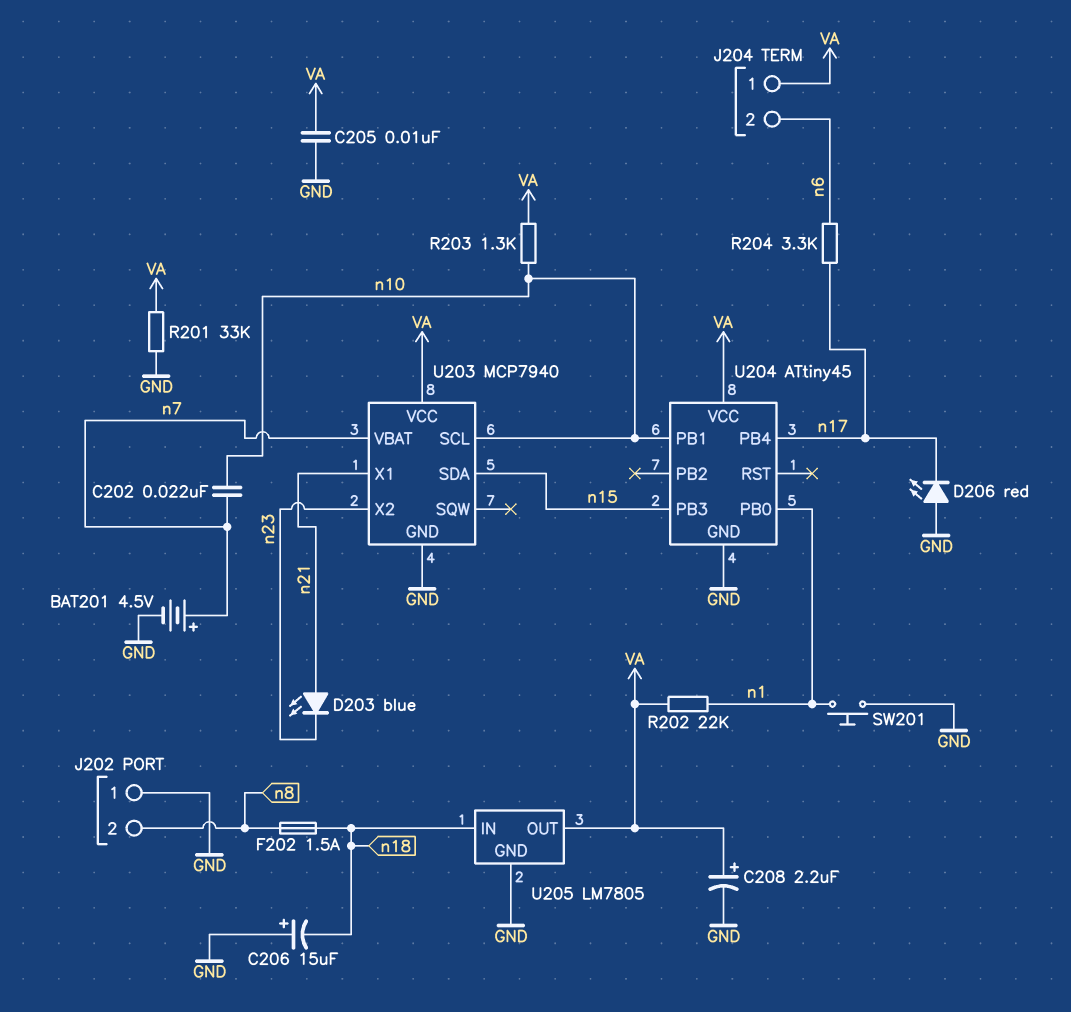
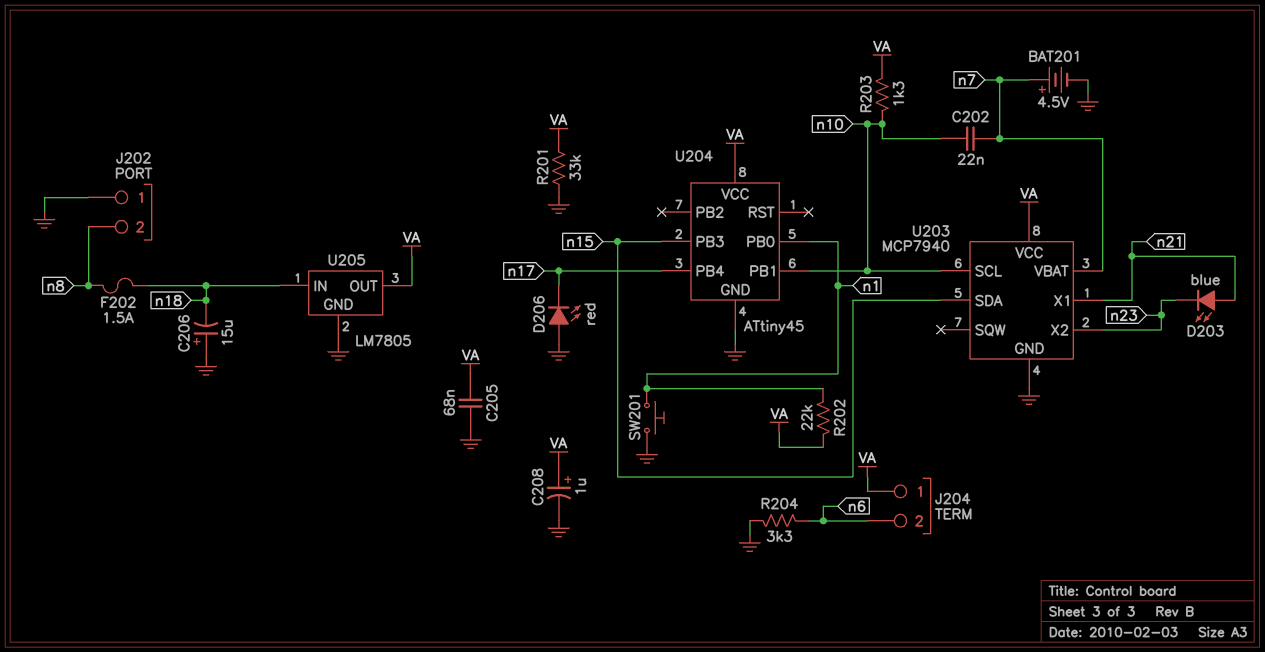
C205: 10nF (GND, VA) -> 68nF (GND, VA)
C208: 2.2uF (plus VA, minus GND) -> 1uF (plus VA, minus GND)
R204: 3.3k (n6, n17) -> 3.3k (GND, n6)

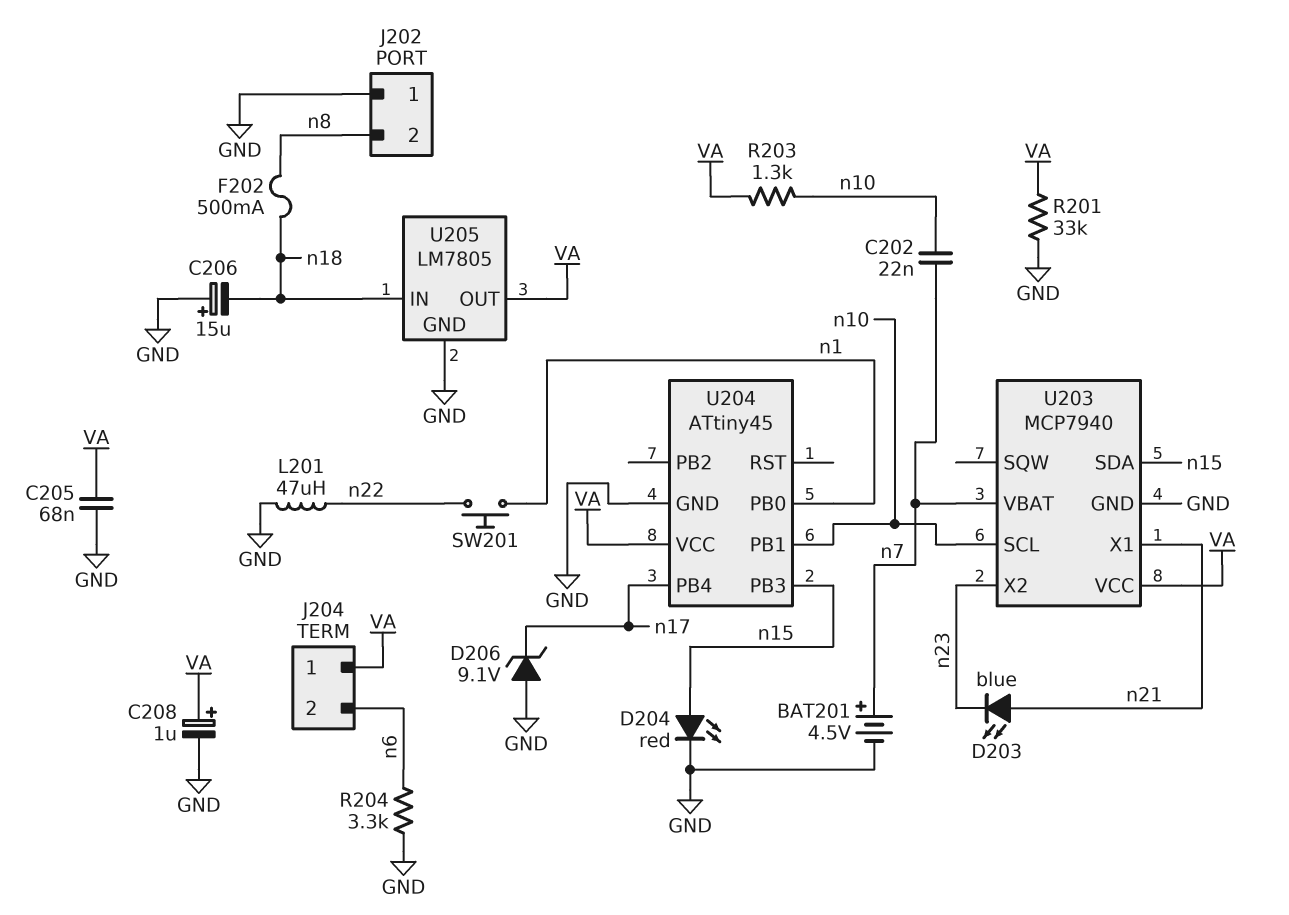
D204: none -> LED red (A n15, K GND)
D206: LED red (A GND, K n17) -> zener 9.1V (A GND, K n17)
F202: 1.5A (n8, n18) -> 500mA (n8, n18)
L201: none -> 47uH (GND, n22)
R202: 22k (VA, n1) -> none
SW201: button (GND, n1) -> button (n1, n22)

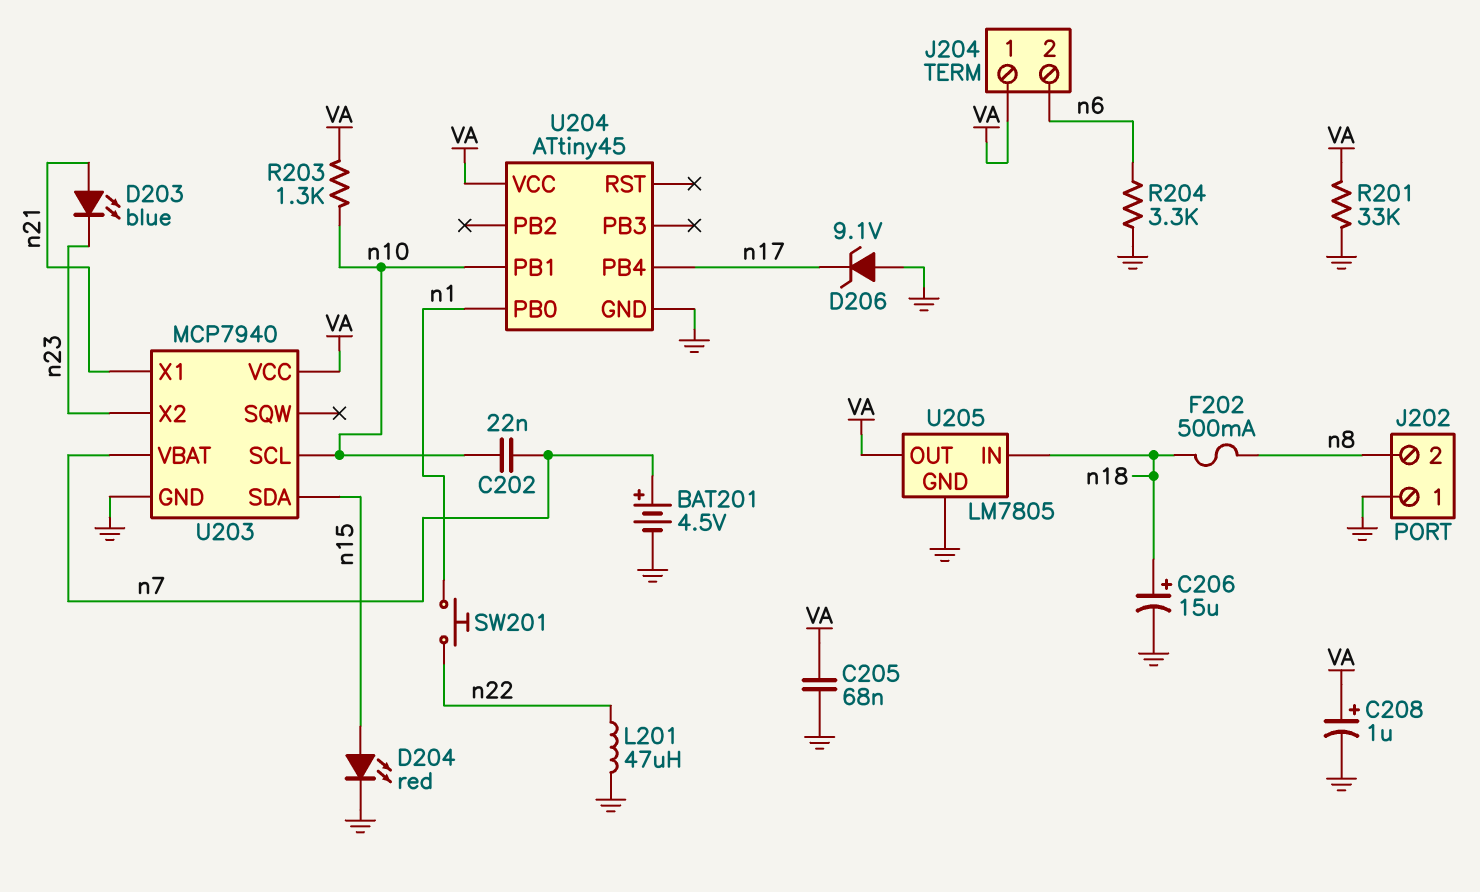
C206: 15uF (plus GND, minus n18) -> 15uF (plus n18, minus GND)
U204 pin PB3: n15 -> none

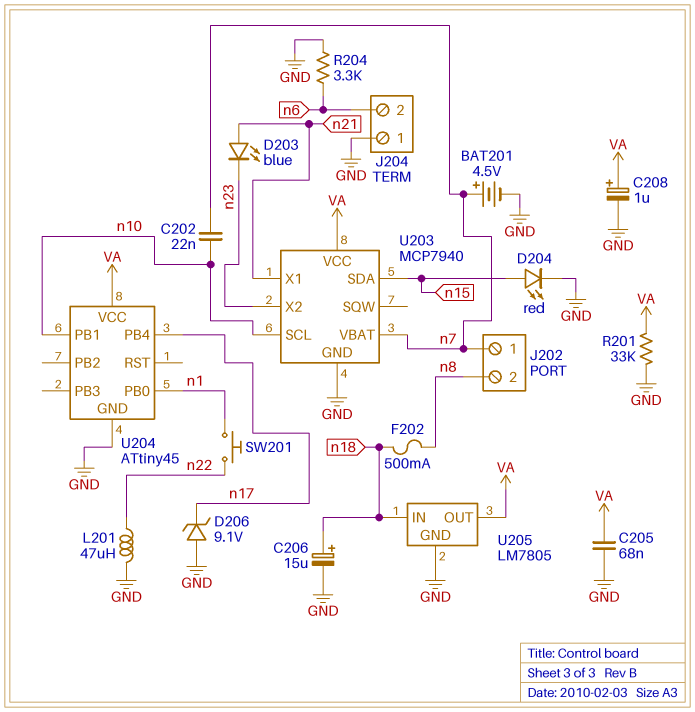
J202 pin 1: GND -> n7
J204 pin 1: VA -> GND
R203: 1.3k (VA, n10) -> none

